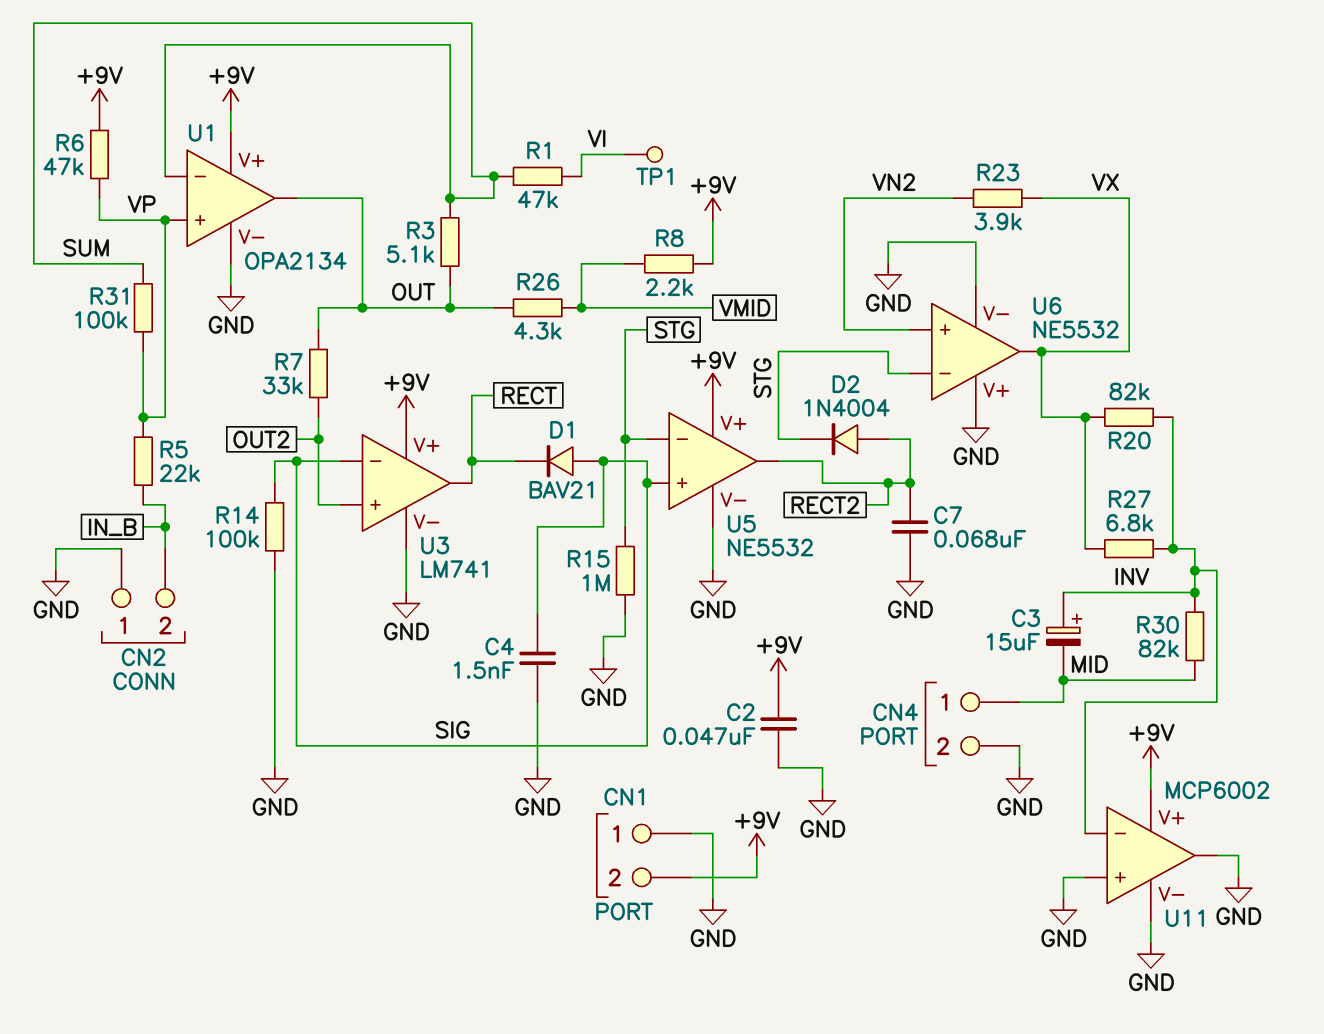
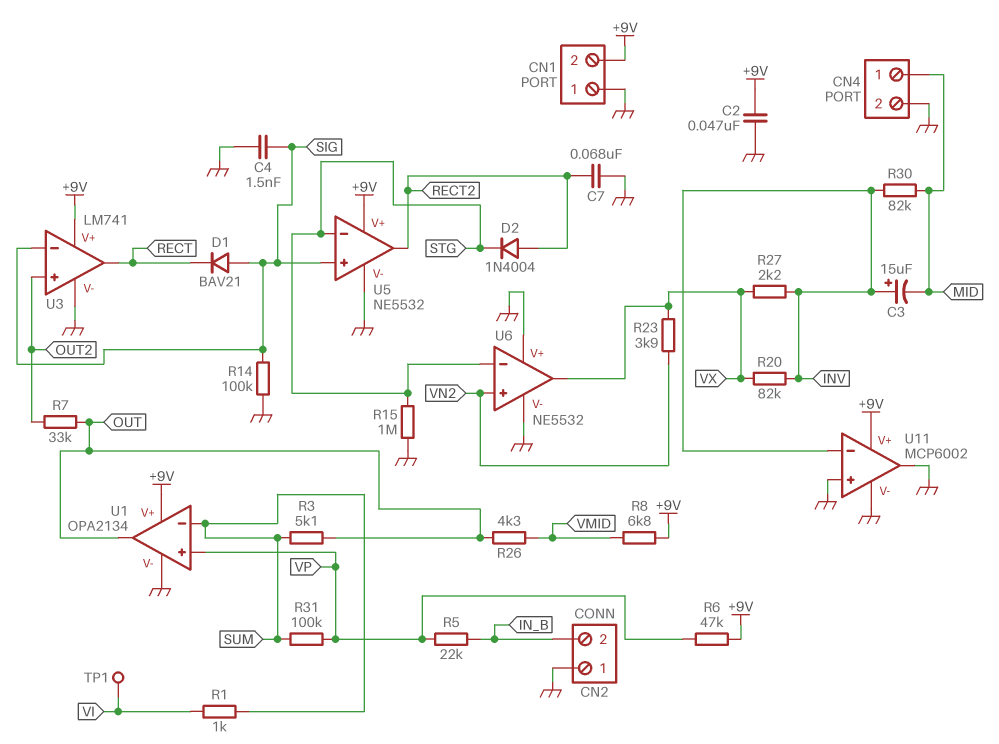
R1: 47k (SUM, VI) -> 1k (SUM, VI)
R8: 2.2k (+9V, VMID) -> 6.8k (+9V, VMID)
R27: 6.8k (INV, VX) -> 2.2k (INV, VX)

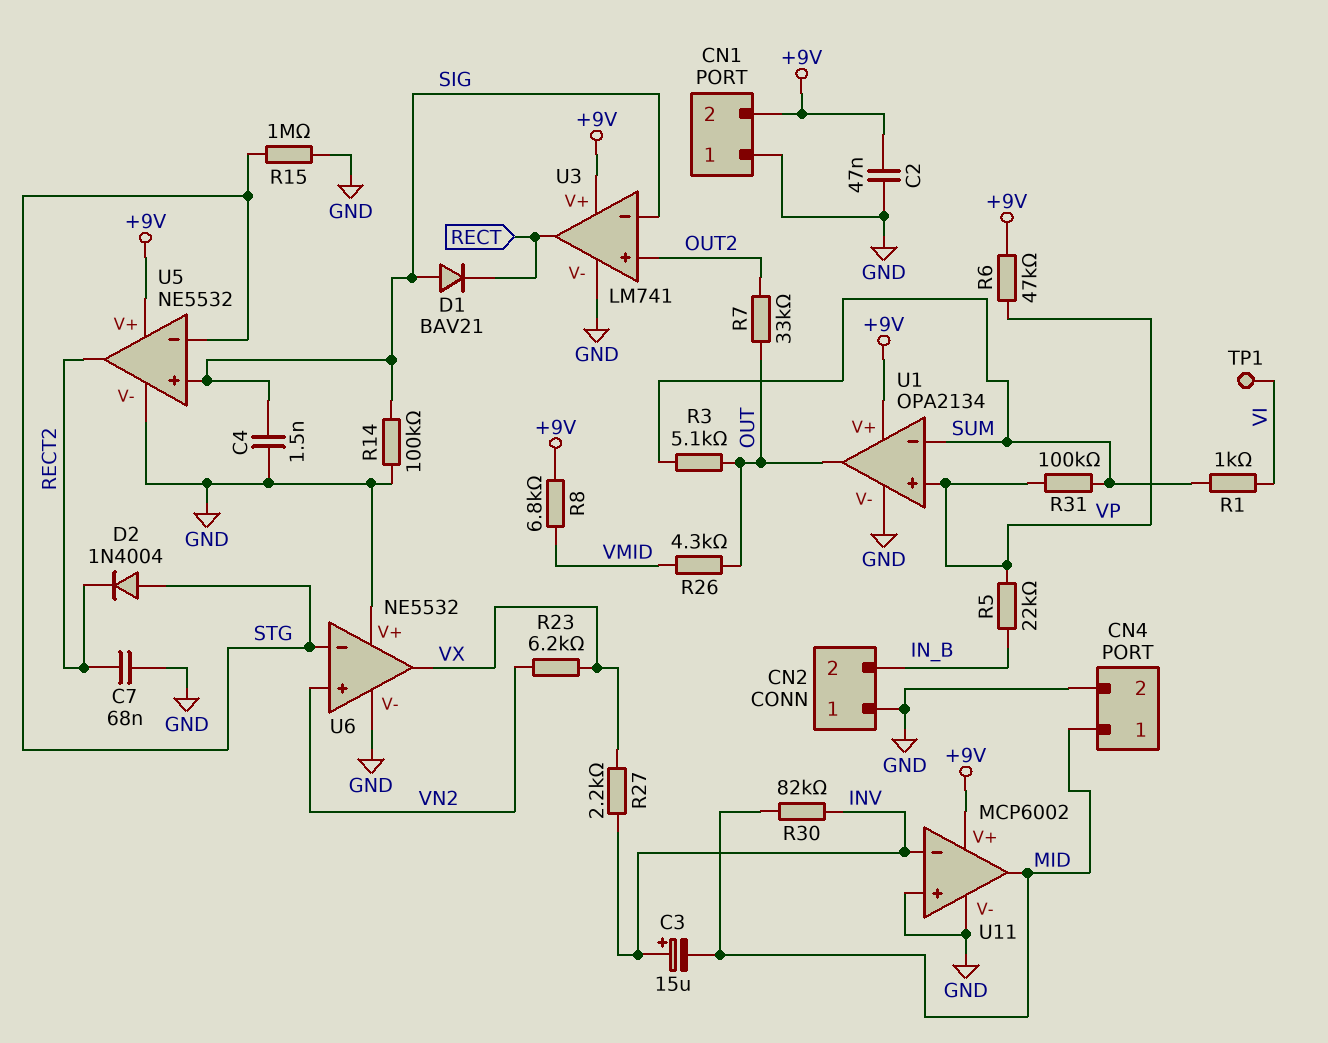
D2: diode 1N4004 (A RECT2, K STG) -> diode 1N4004 (A STG, K RECT2)
R20: 82k (INV, VX) -> none
R23: 3.9k (VN2, VX) -> 6.2k (VN2, VX)
U11 pin out: GND -> MID

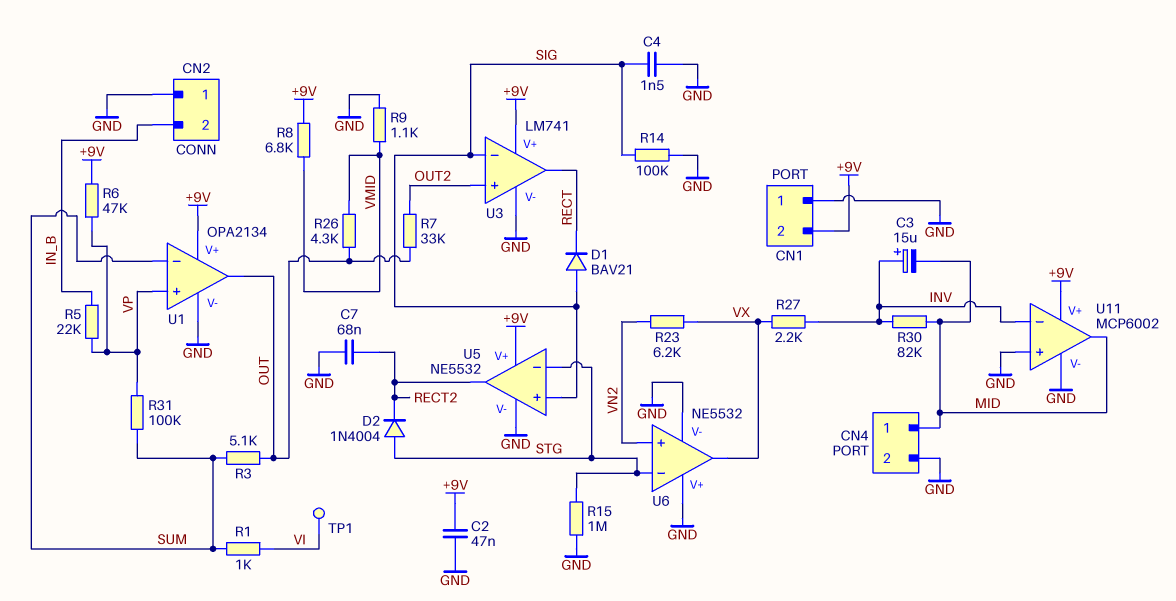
R9: none -> 1.1k (GND, VMID)

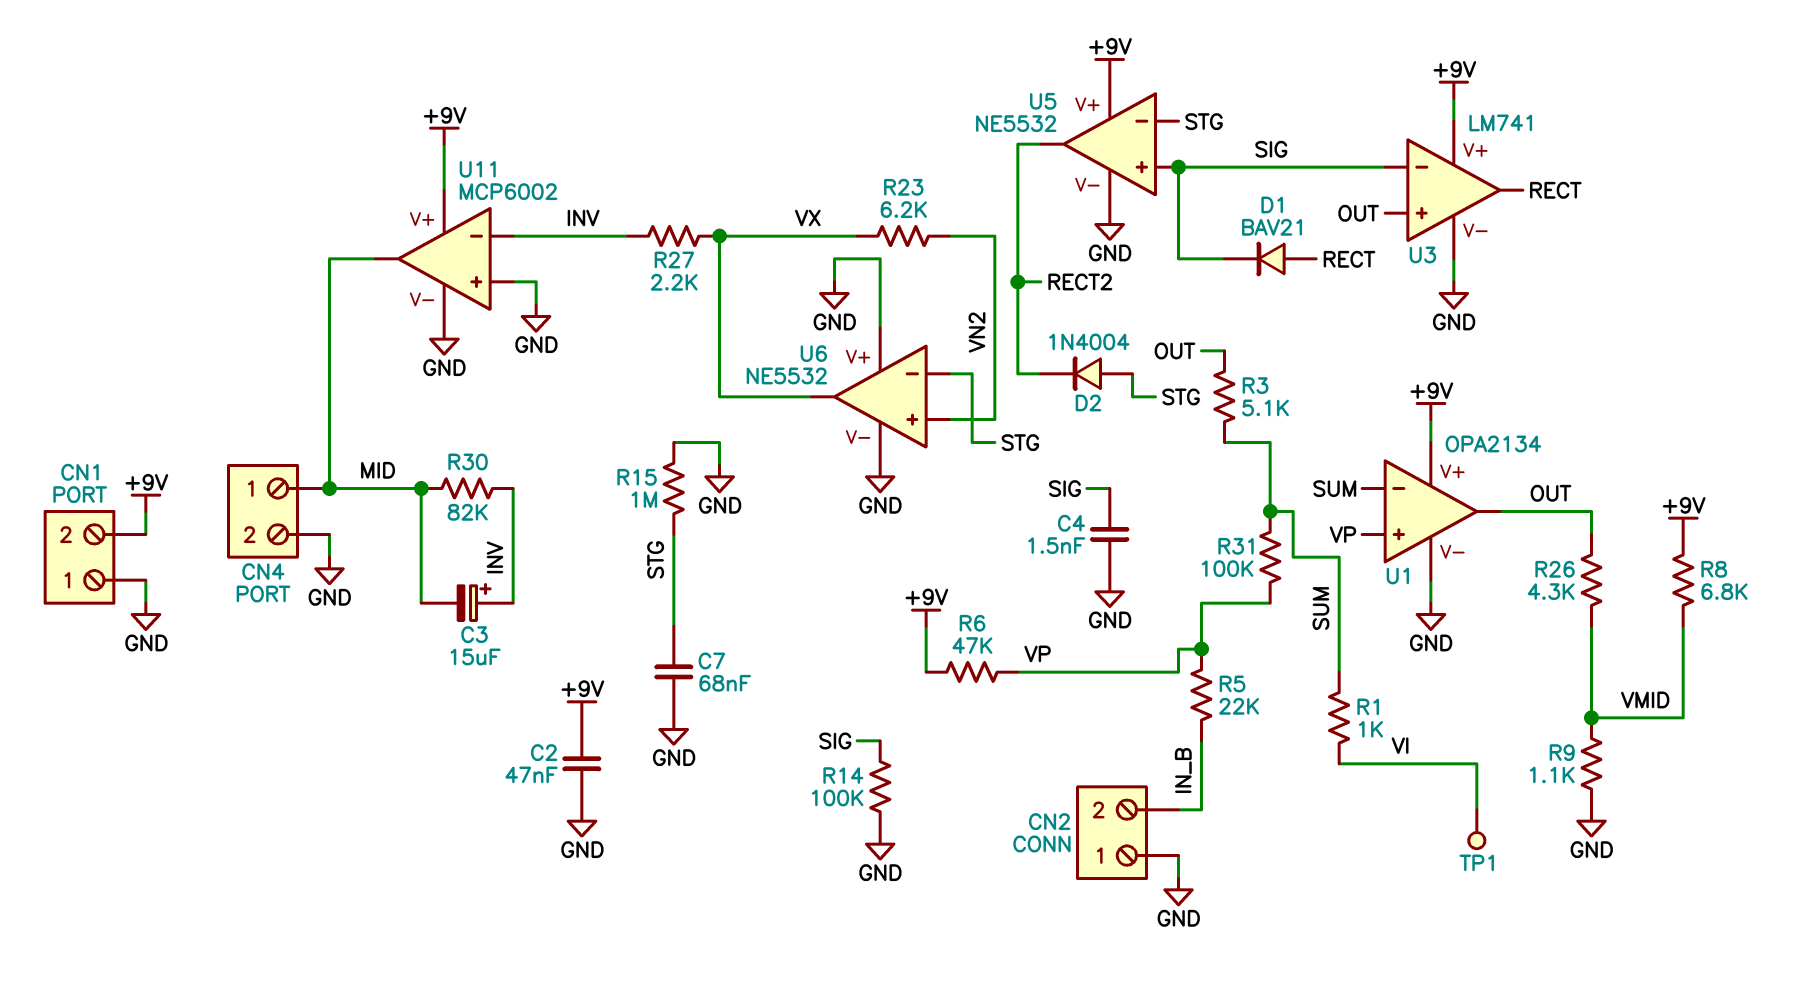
C7: 68nF (GND, RECT2) -> 68nF (GND, STG)
D1: diode BAV21 (A SIG, K RECT) -> diode BAV21 (A RECT, K SIG)
R7: 33k (OUT, OUT2) -> none
U3 pin in+: OUT2 -> OUT

